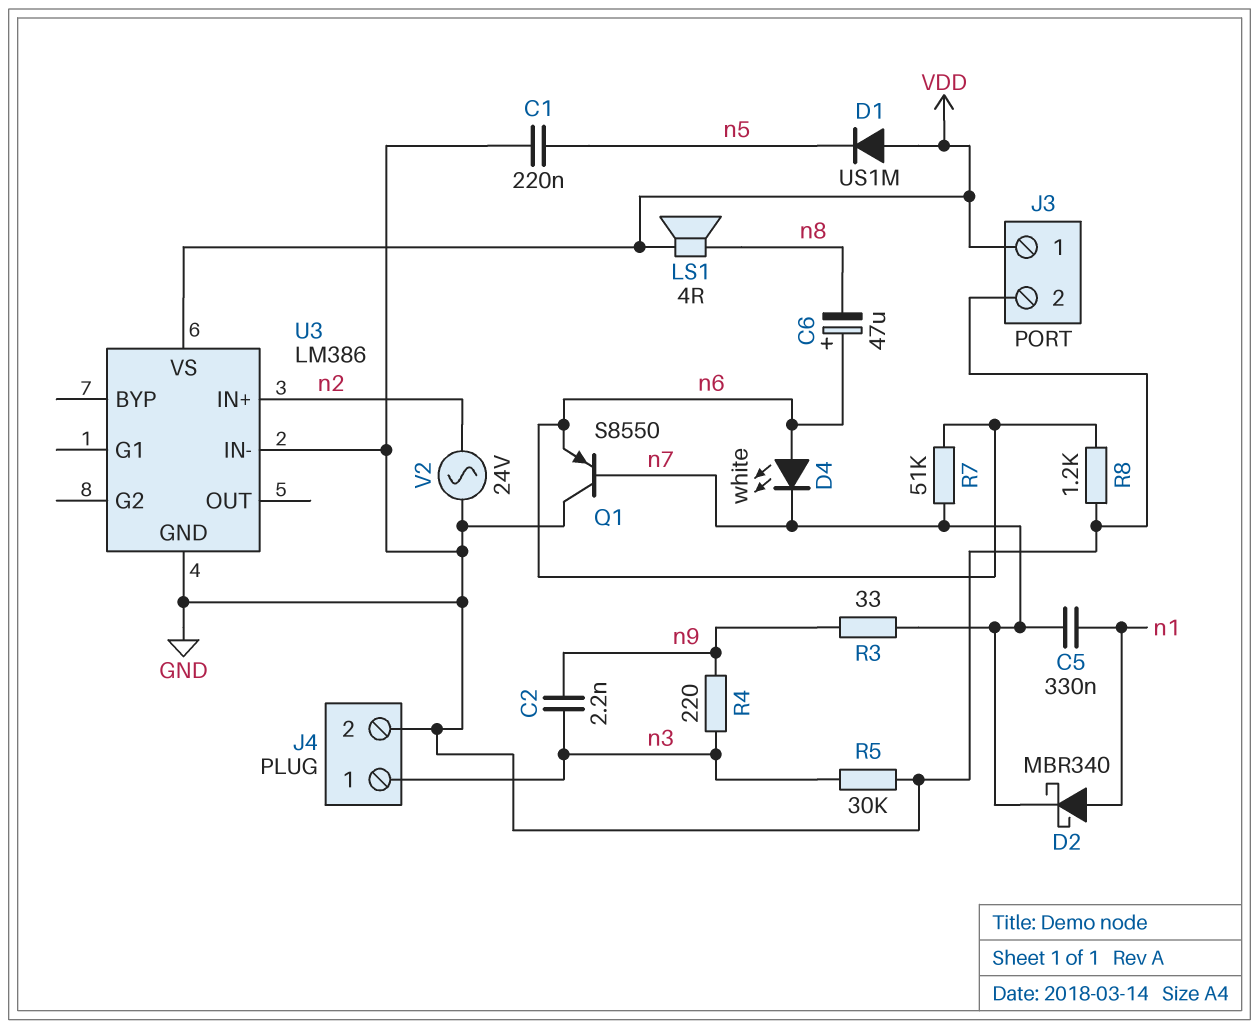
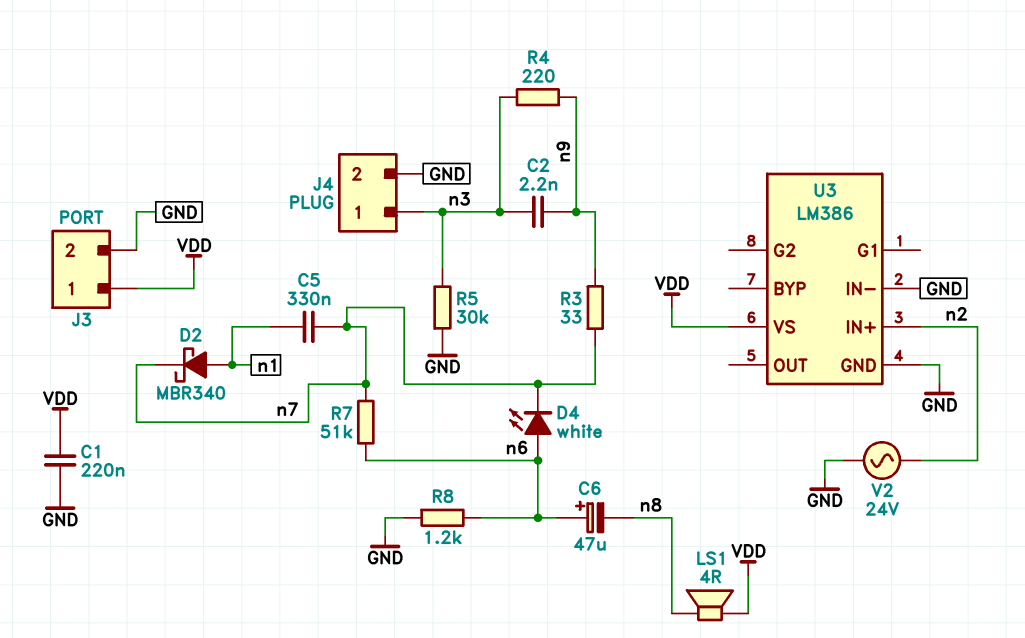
C1: 220nF (GND, n5) -> 220nF (GND, VDD)
D1: diode US1M (A VDD, K n5) -> none
Q1: PNP S8550 (B n7, C GND, E n6) -> none

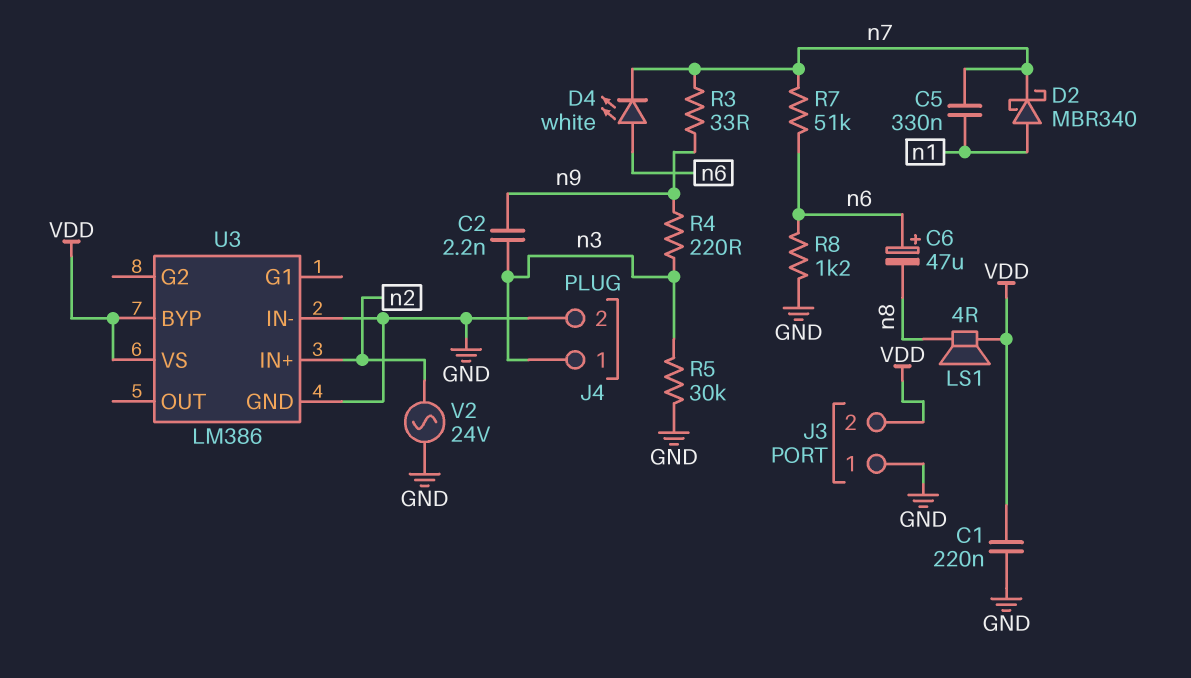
J3 pin 1: VDD -> GND
J3 pin 2: GND -> VDD
U3 pin BYP: none -> VDD

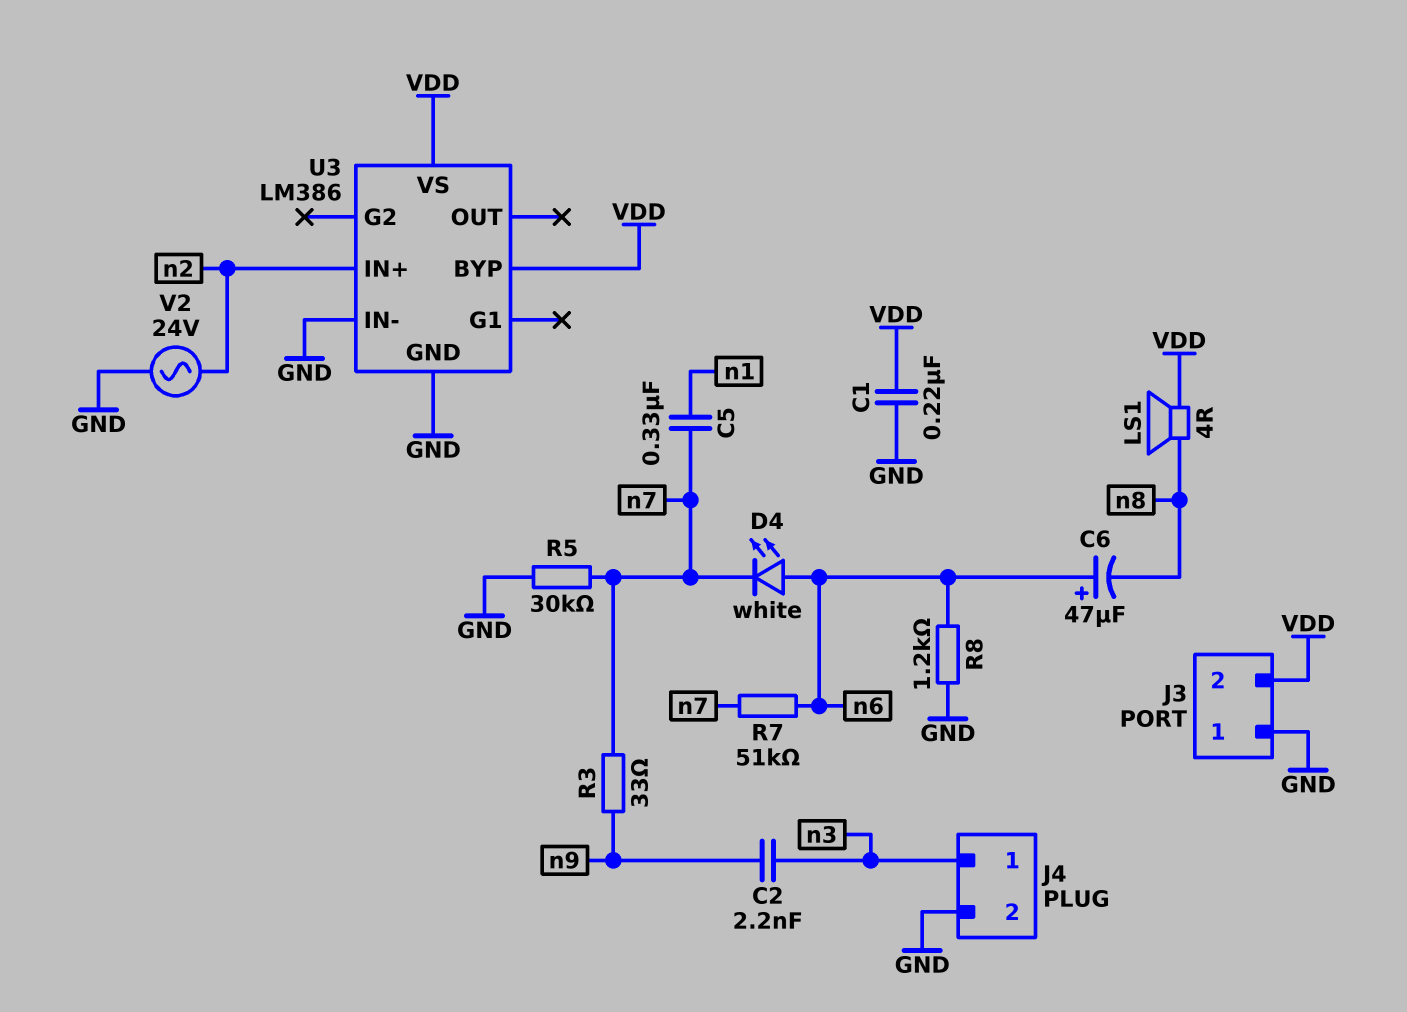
D2: schottky MBR340 (A n1, K n7) -> none
R4: 220 (n3, n9) -> none
R5: 30k (GND, n3) -> 30k (GND, n7)

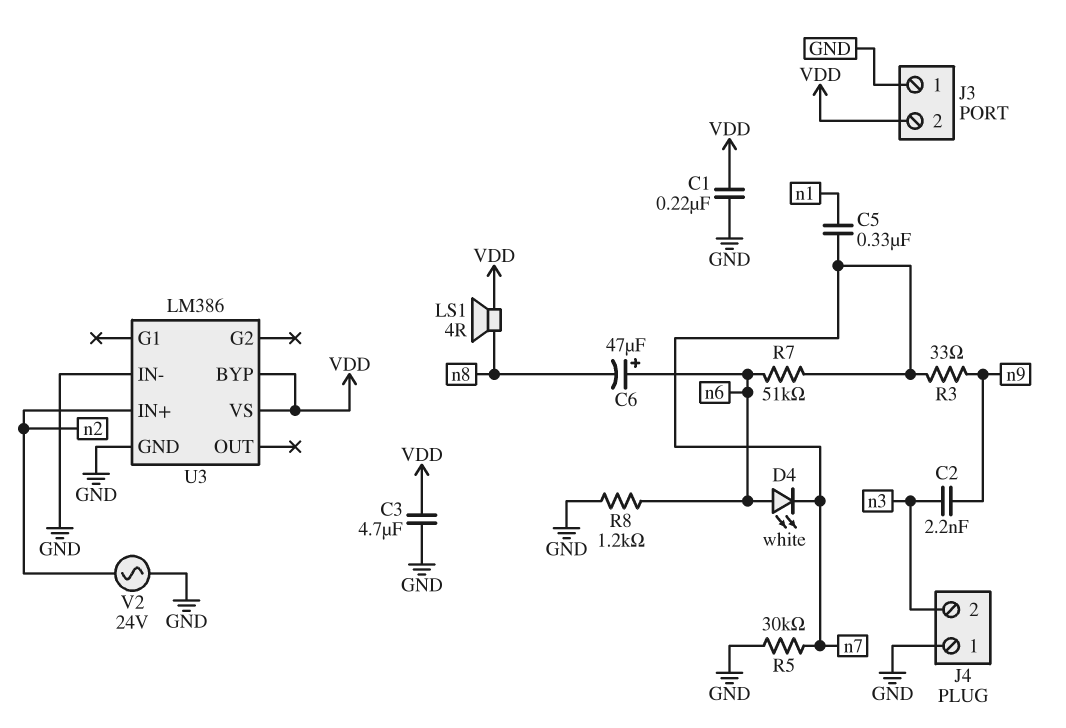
C3: none -> 4.7uF (GND, VDD)
J4 pin 1: n3 -> GND
J4 pin 2: GND -> n3

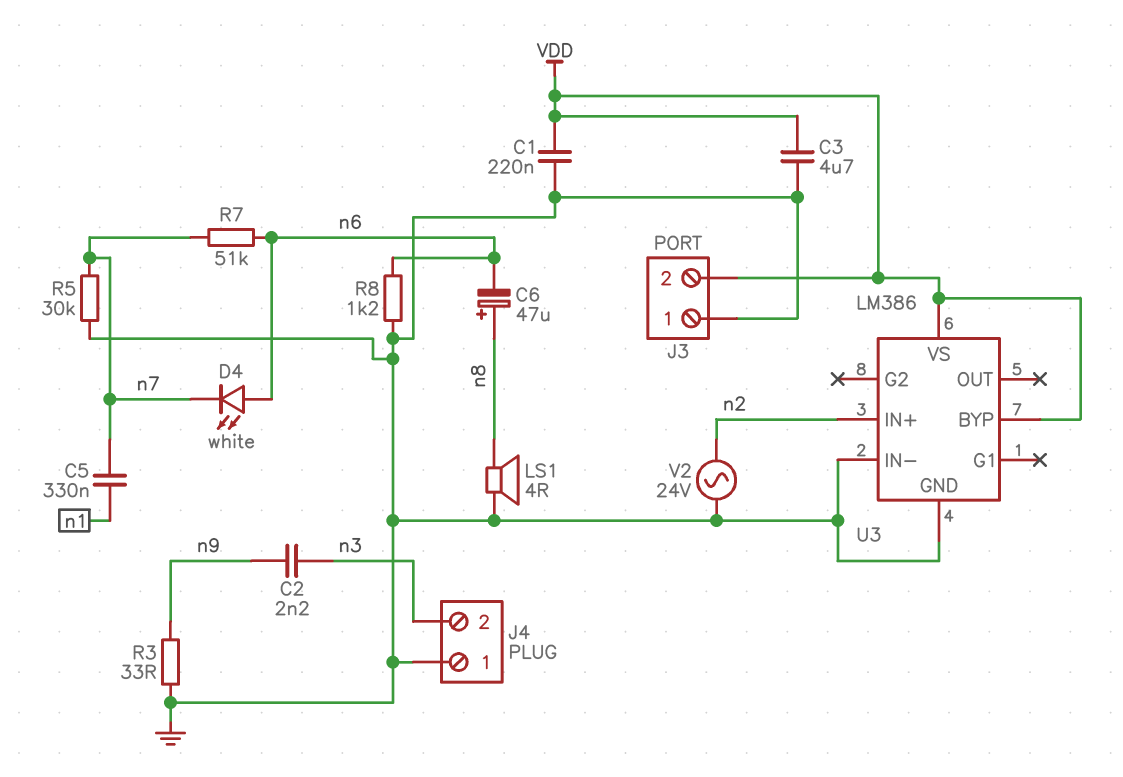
C6: 47uF (plus n6, minus n8) -> 47uF (plus n8, minus n6)
LS1: speaker 4R (VDD, n8) -> speaker 4R (GND, n8)
R3: 33 (n7, n9) -> 33 (GND, n9)

